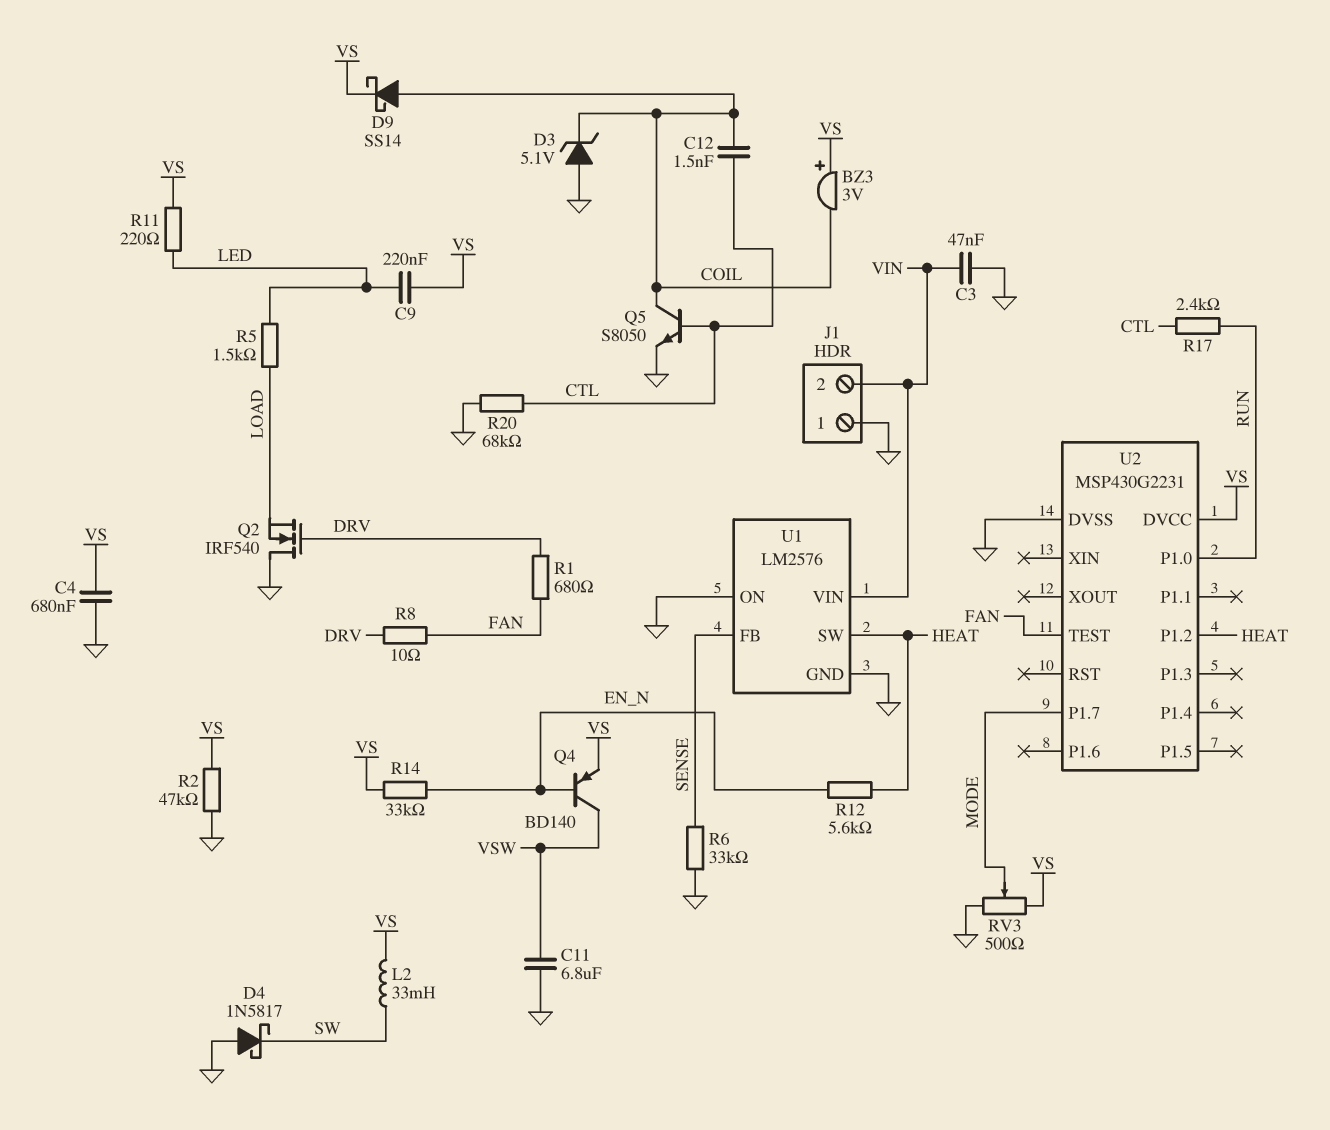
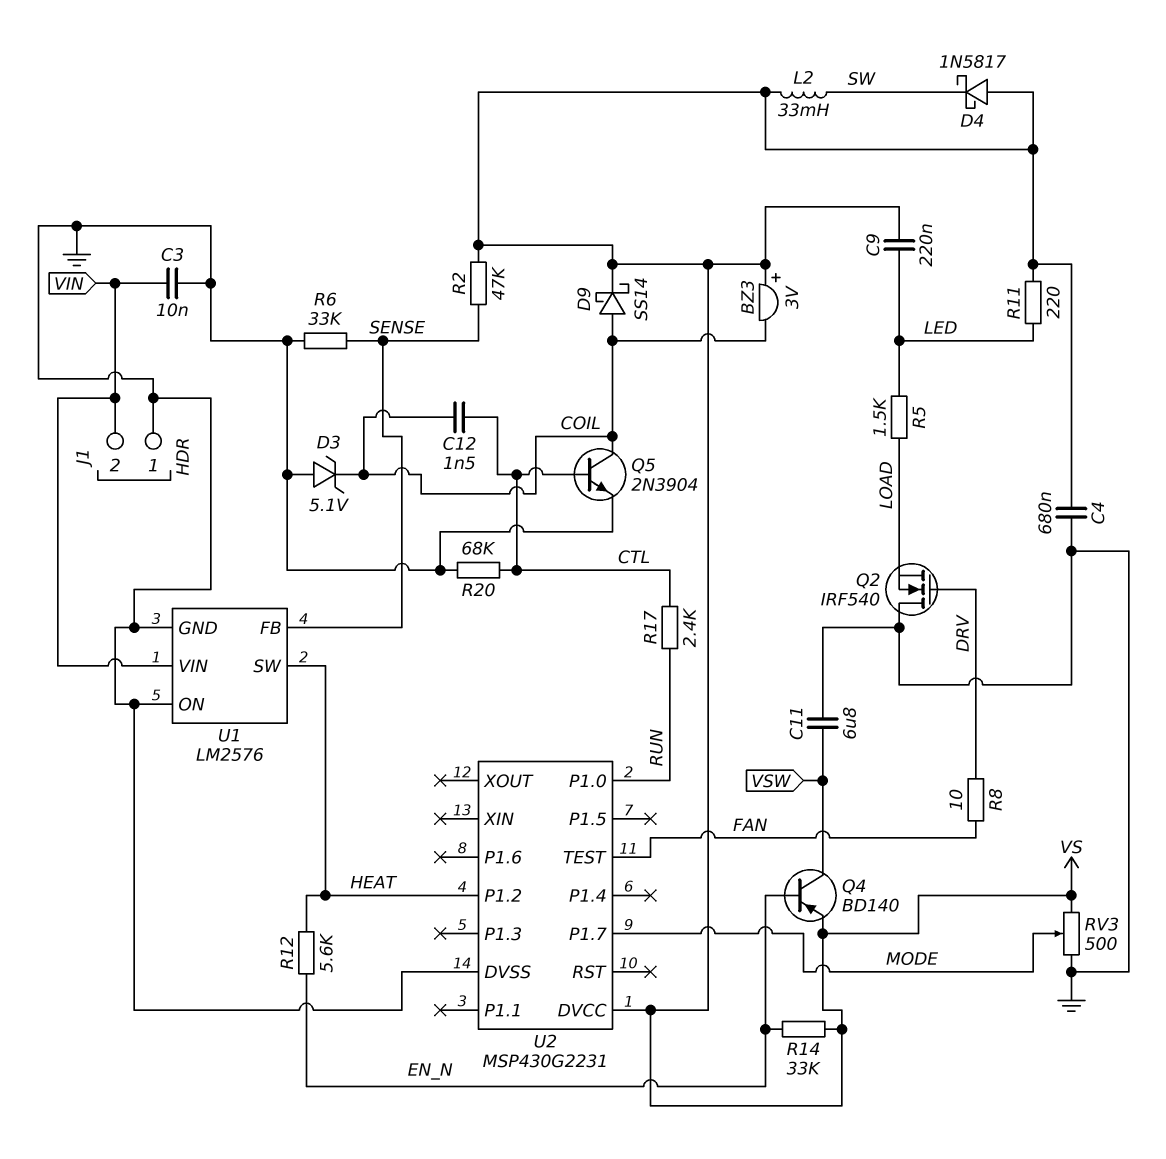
C3: 47nF (GND, VIN) -> 10nF (GND, VIN)
D4: schottky 1N5817 (A GND, K SW) -> schottky 1N5817 (A VS, K SW)
Q5: NPN S8050 (B CTL, C COIL, E GND) -> NPN 2N3904 (B CTL, C COIL, E GND)
R1: 680 (DRV, FAN) -> none
R2: 47k (GND, VS) -> 47k (SENSE, VS)

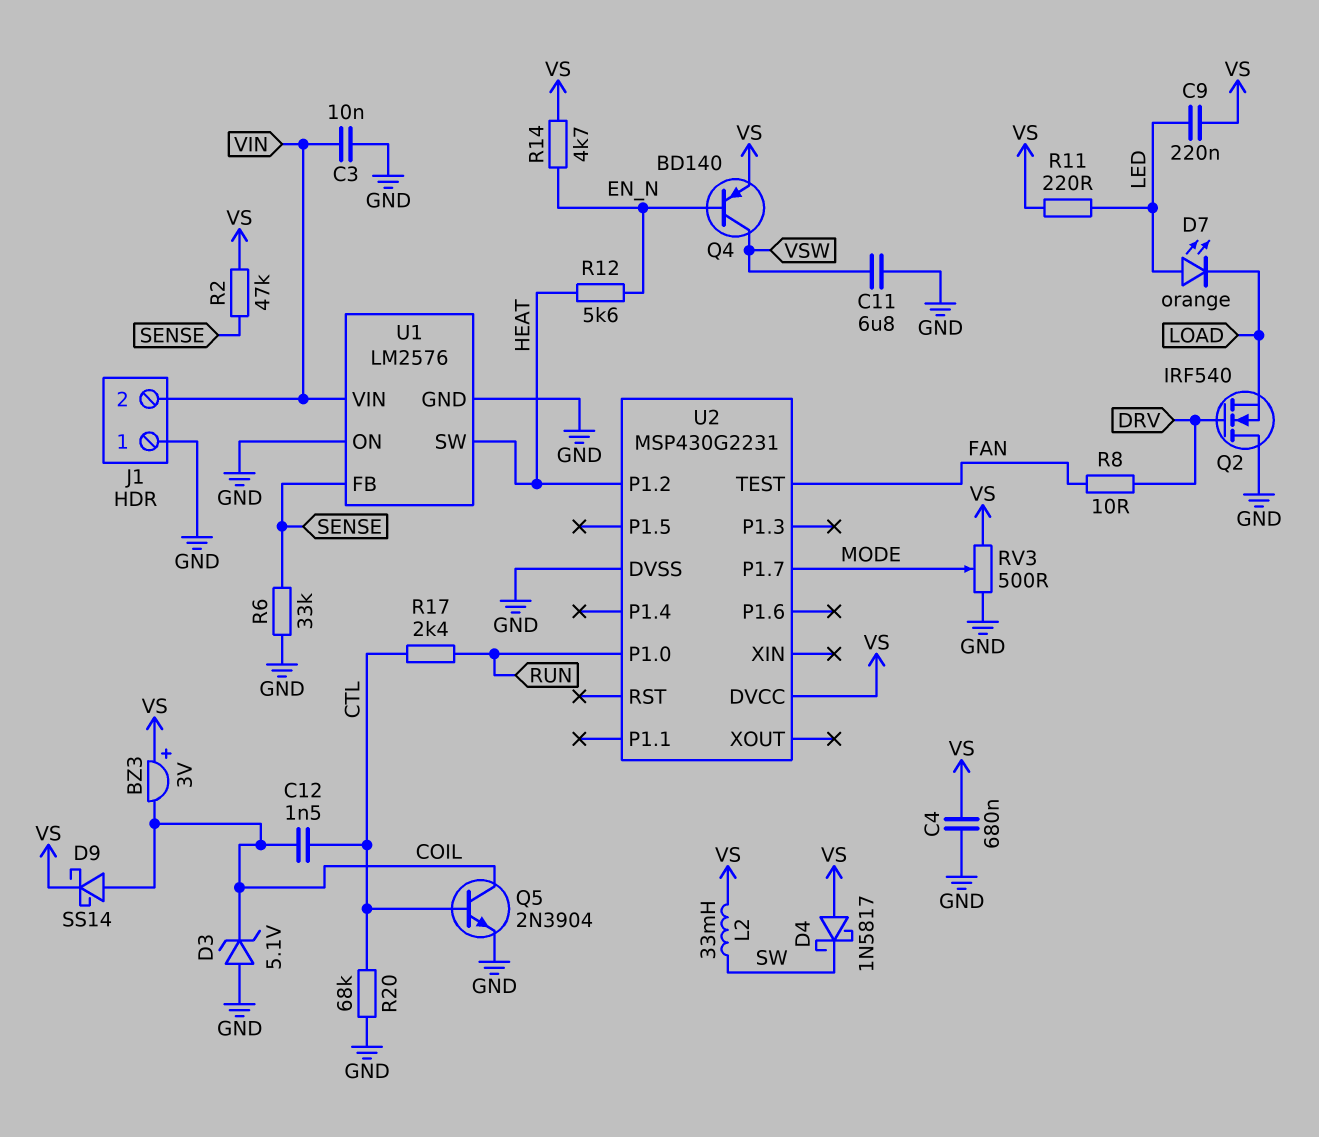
D7: none -> LED orange (A LED, K LOAD)
R5: 1.5k (LED, LOAD) -> none
R14: 33k (EN_N, VS) -> 4.7k (EN_N, VS)

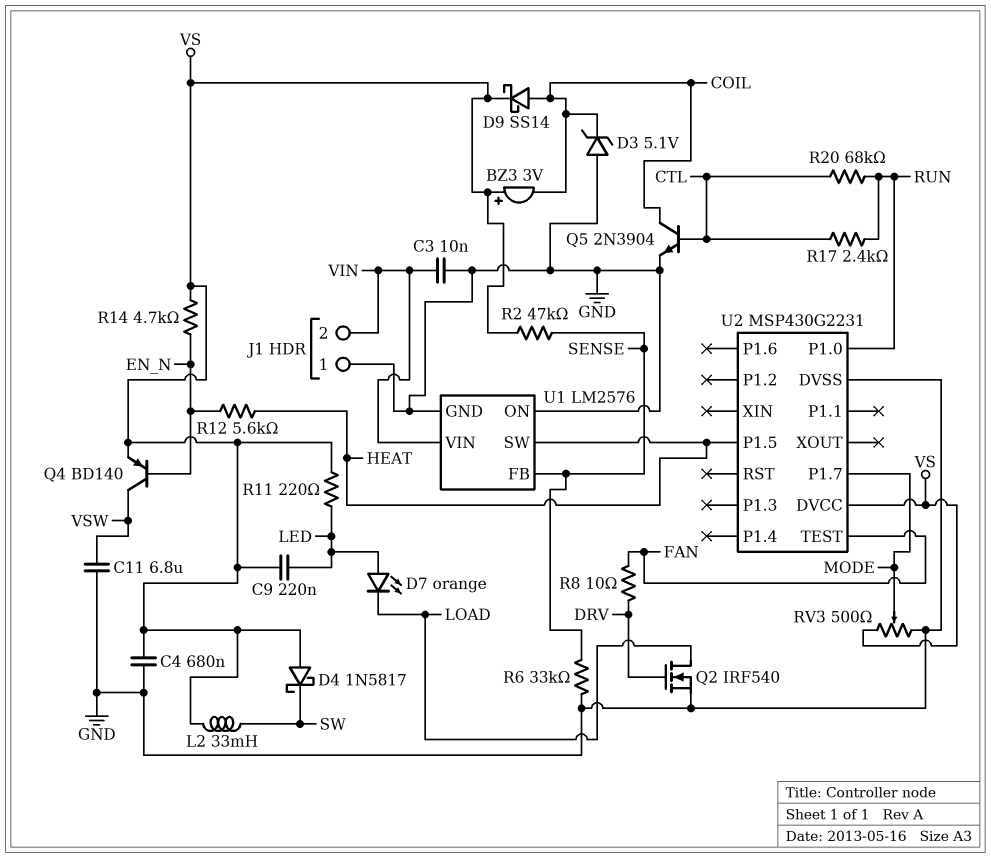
C12: 1.5nF (COIL, CTL) -> none
Q2: NMOS IRF540 (G DRV, D GND, S LOAD) -> NMOS IRF540 (G DRV, D LOAD, S GND)
R20: 68k (CTL, GND) -> 68k (CTL, RUN)
U2 pin P1.2: HEAT -> none
U2 pin P1.5: none -> HEAT

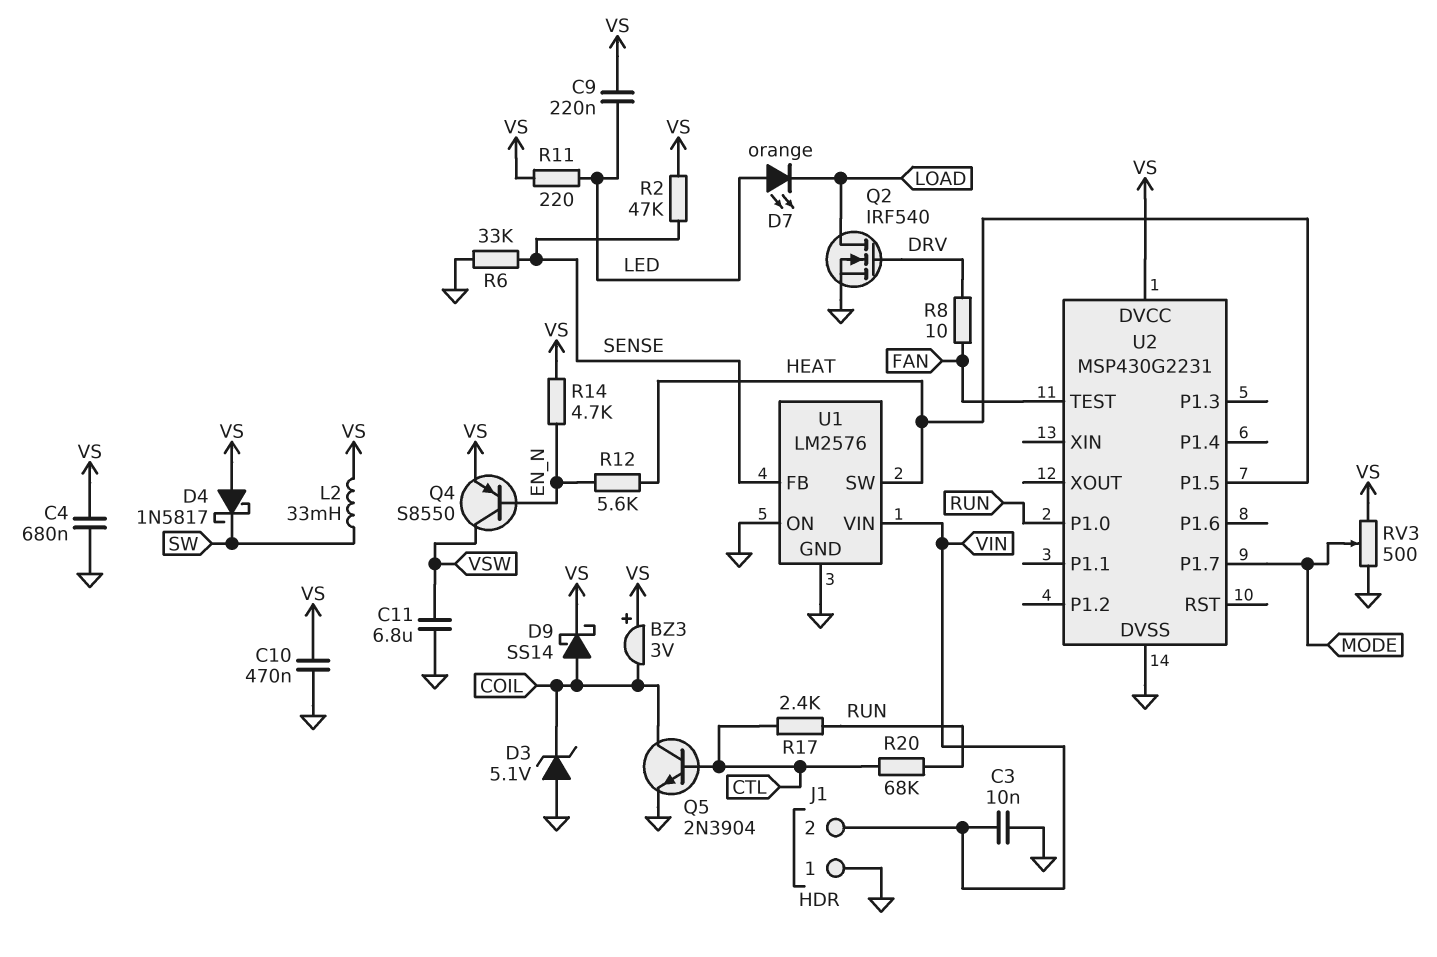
C10: none -> 470nF (GND, VS)
Q4: PNP BD140 (B EN_N, C VSW, E VS) -> PNP S8550 (B EN_N, C VSW, E VS)

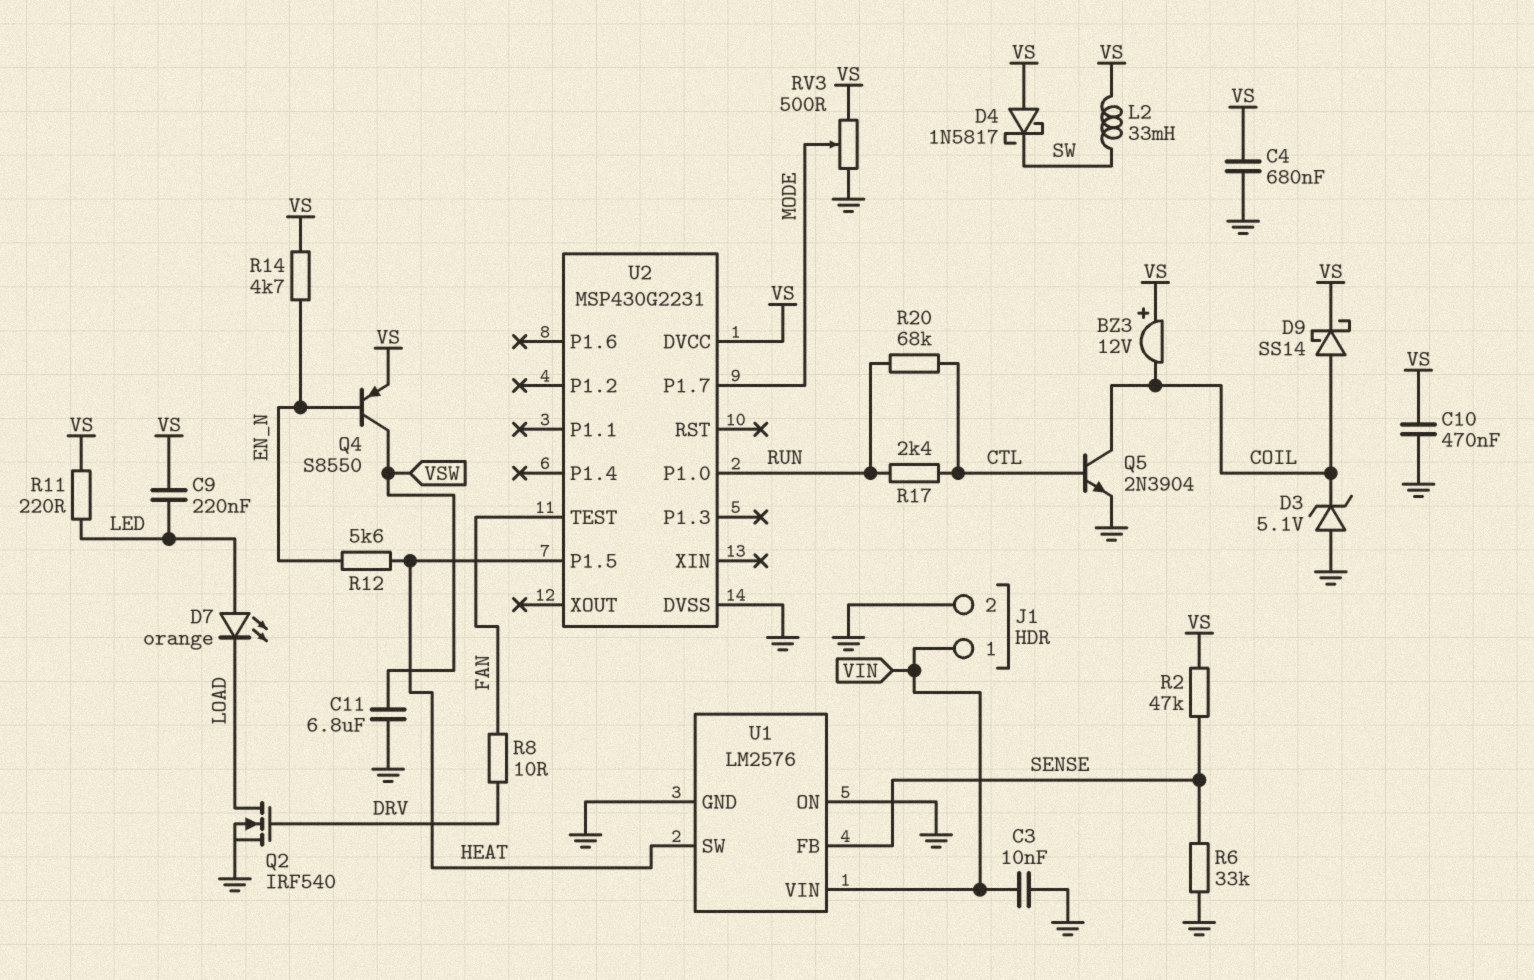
BZ3: buzzer 3V (plus VS, minus COIL) -> buzzer 12V (plus VS, minus COIL)
J1 pin 1: GND -> VIN
J1 pin 2: VIN -> GND

